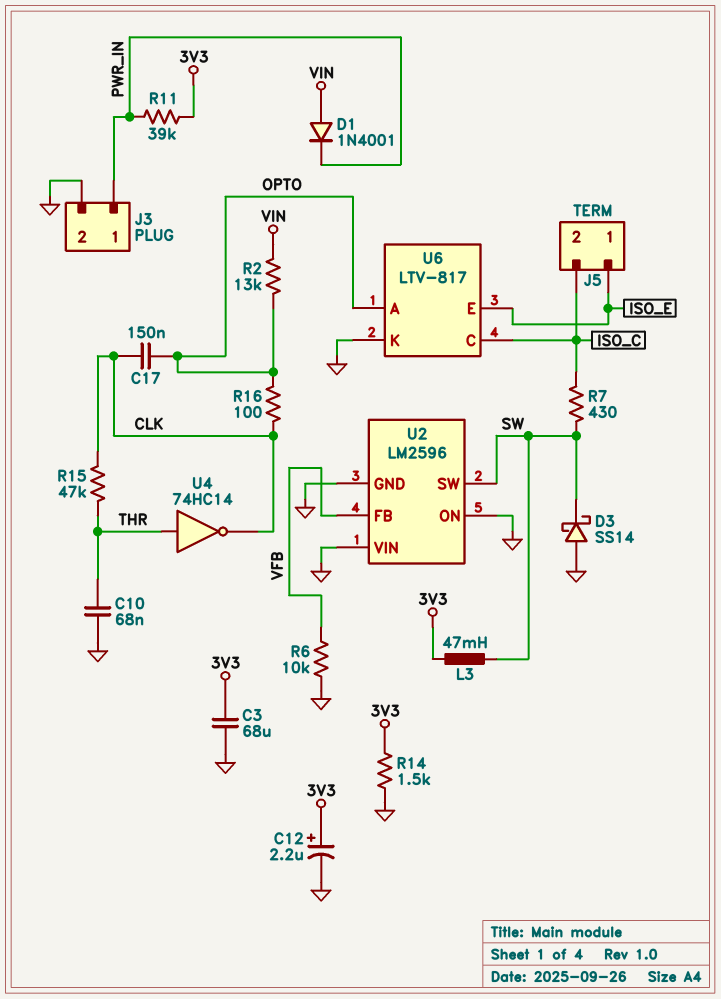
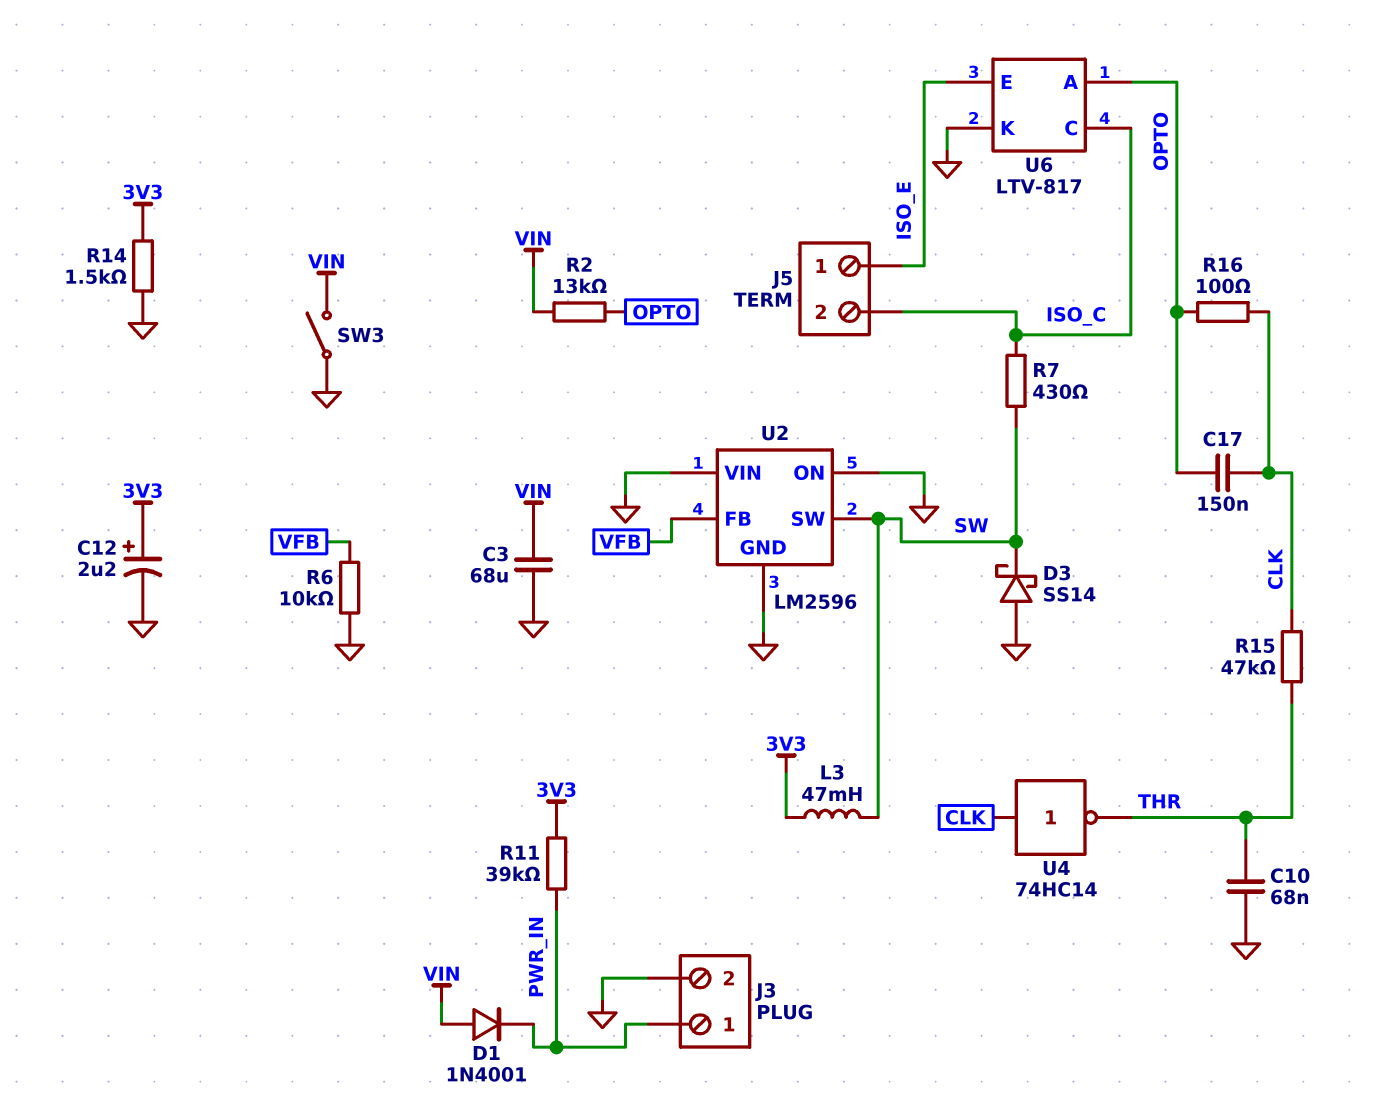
C3: 68uF (3V3, GND) -> 68uF (GND, VIN)
SW3: none -> switch (GND, VIN)
U4: NOT 74HC14 (in THR, out CLK) -> NOT 74HC14 (in CLK, out THR)

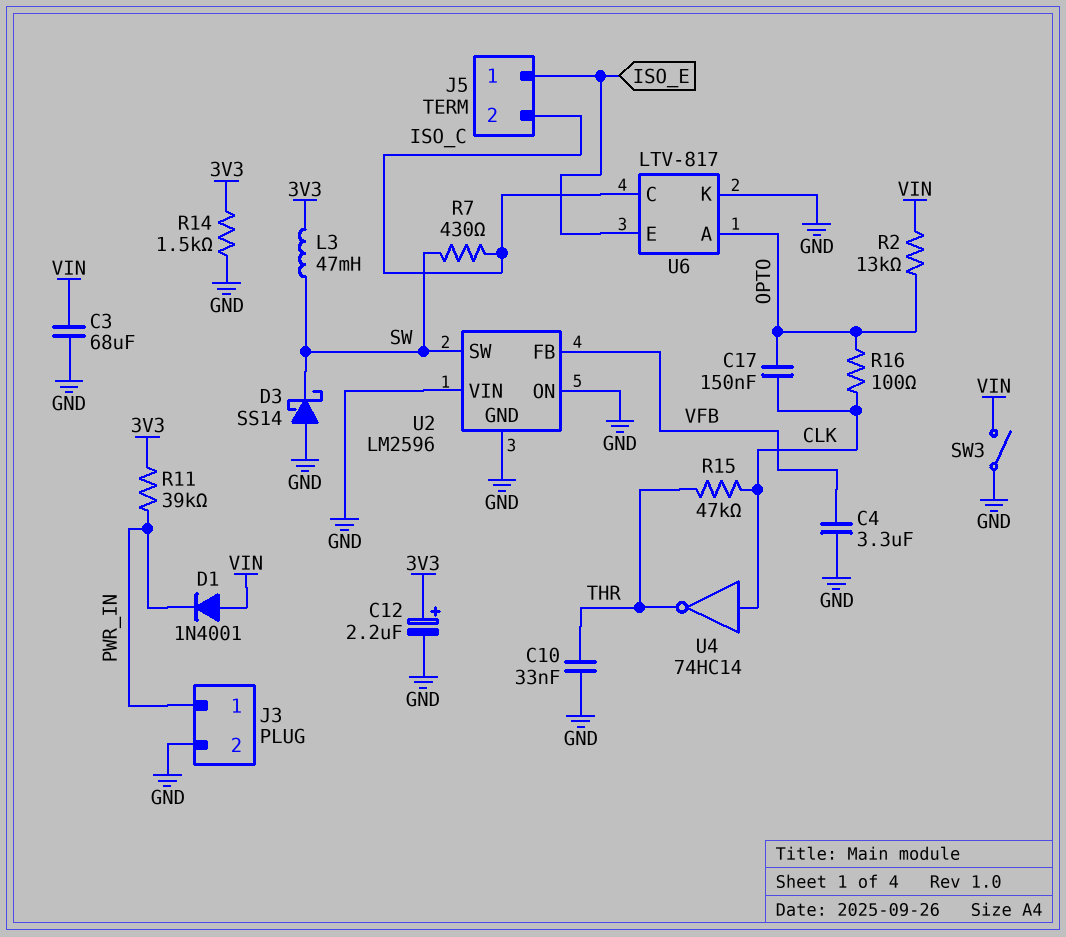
C4: none -> 3.3uF (GND, VFB)
C10: 68nF (GND, THR) -> 33nF (GND, THR)
R6: 10k (GND, VFB) -> none

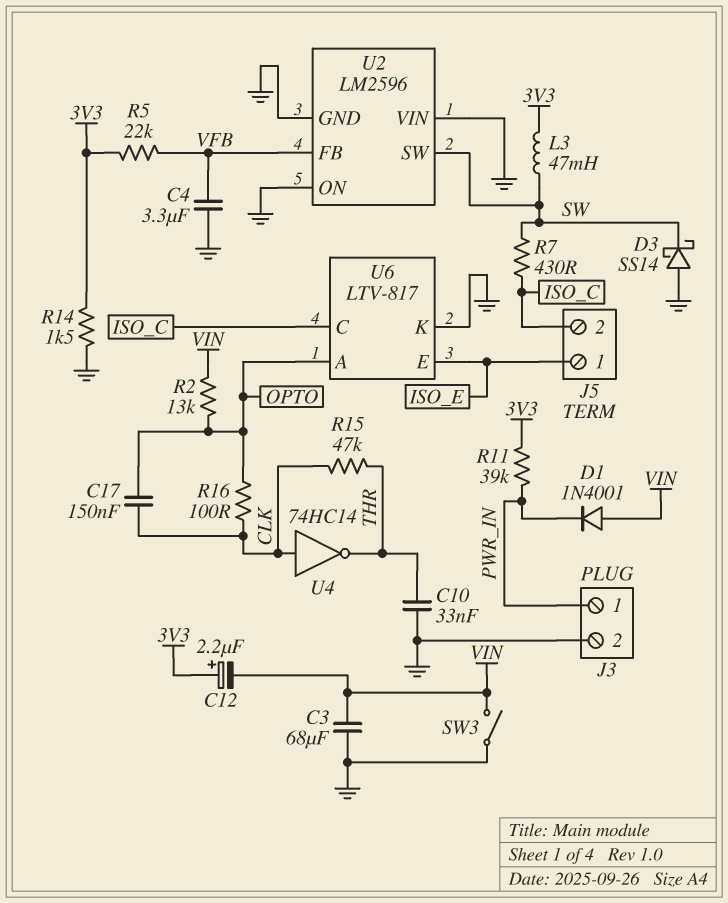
C12: 2.2uF (plus 3V3, minus GND) -> 2.2uF (plus 3V3, minus VIN)
R5: none -> 22k (3V3, VFB)

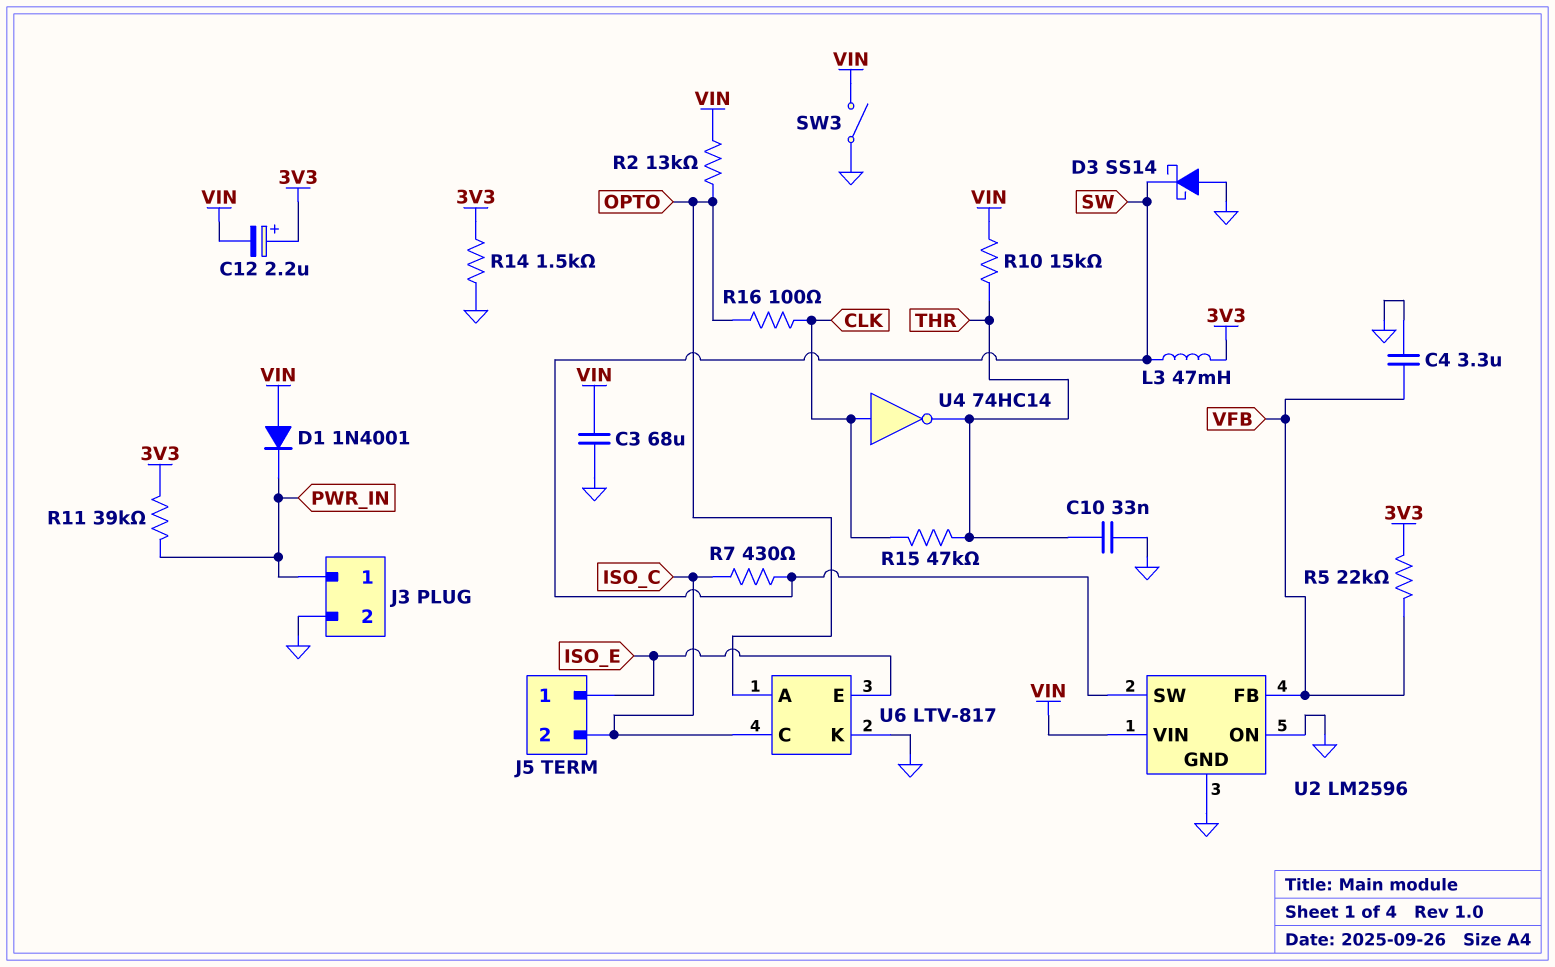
C17: 150nF (CLK, OPTO) -> none
R10: none -> 15k (THR, VIN)
U2 pin VIN: GND -> VIN

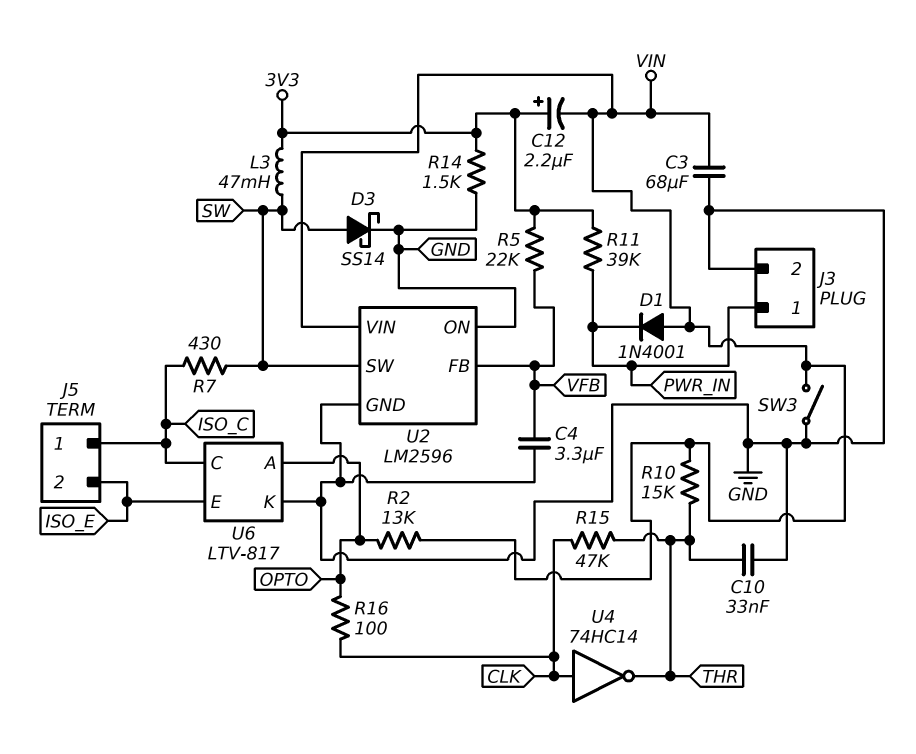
D3: schottky SS14 (A GND, K SW) -> schottky SS14 (A SW, K GND)
J5 pin 1: ISO_E -> ISO_C
J5 pin 2: ISO_C -> ISO_E

